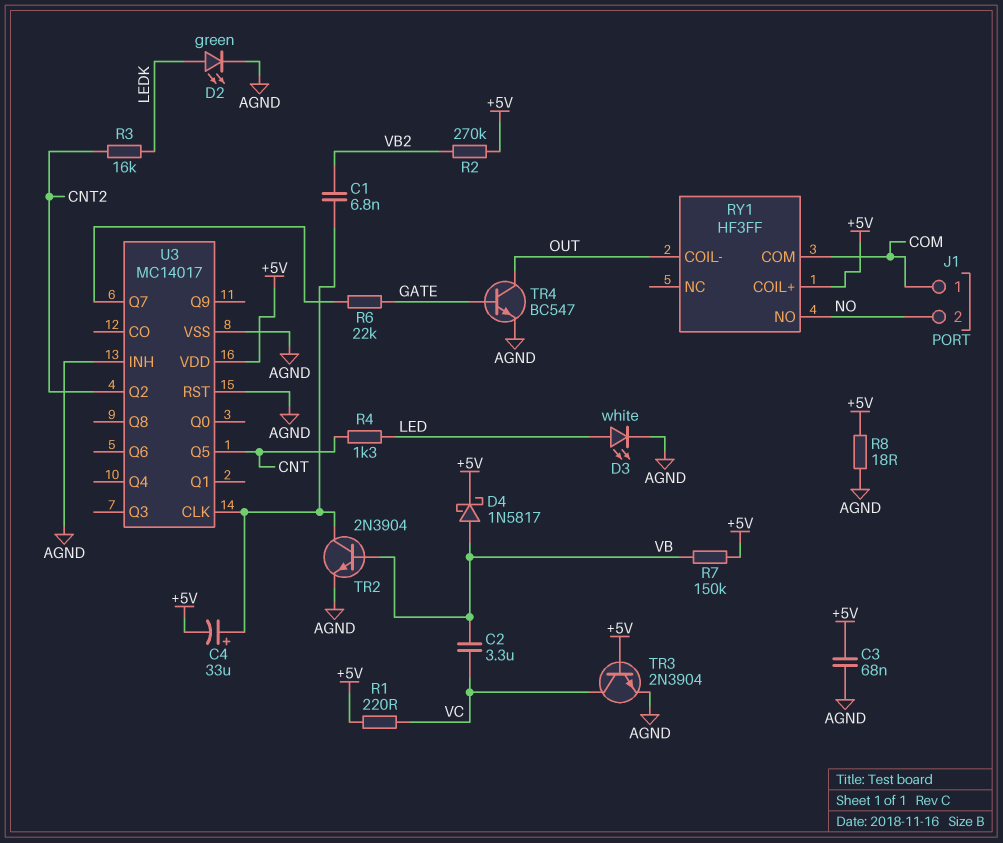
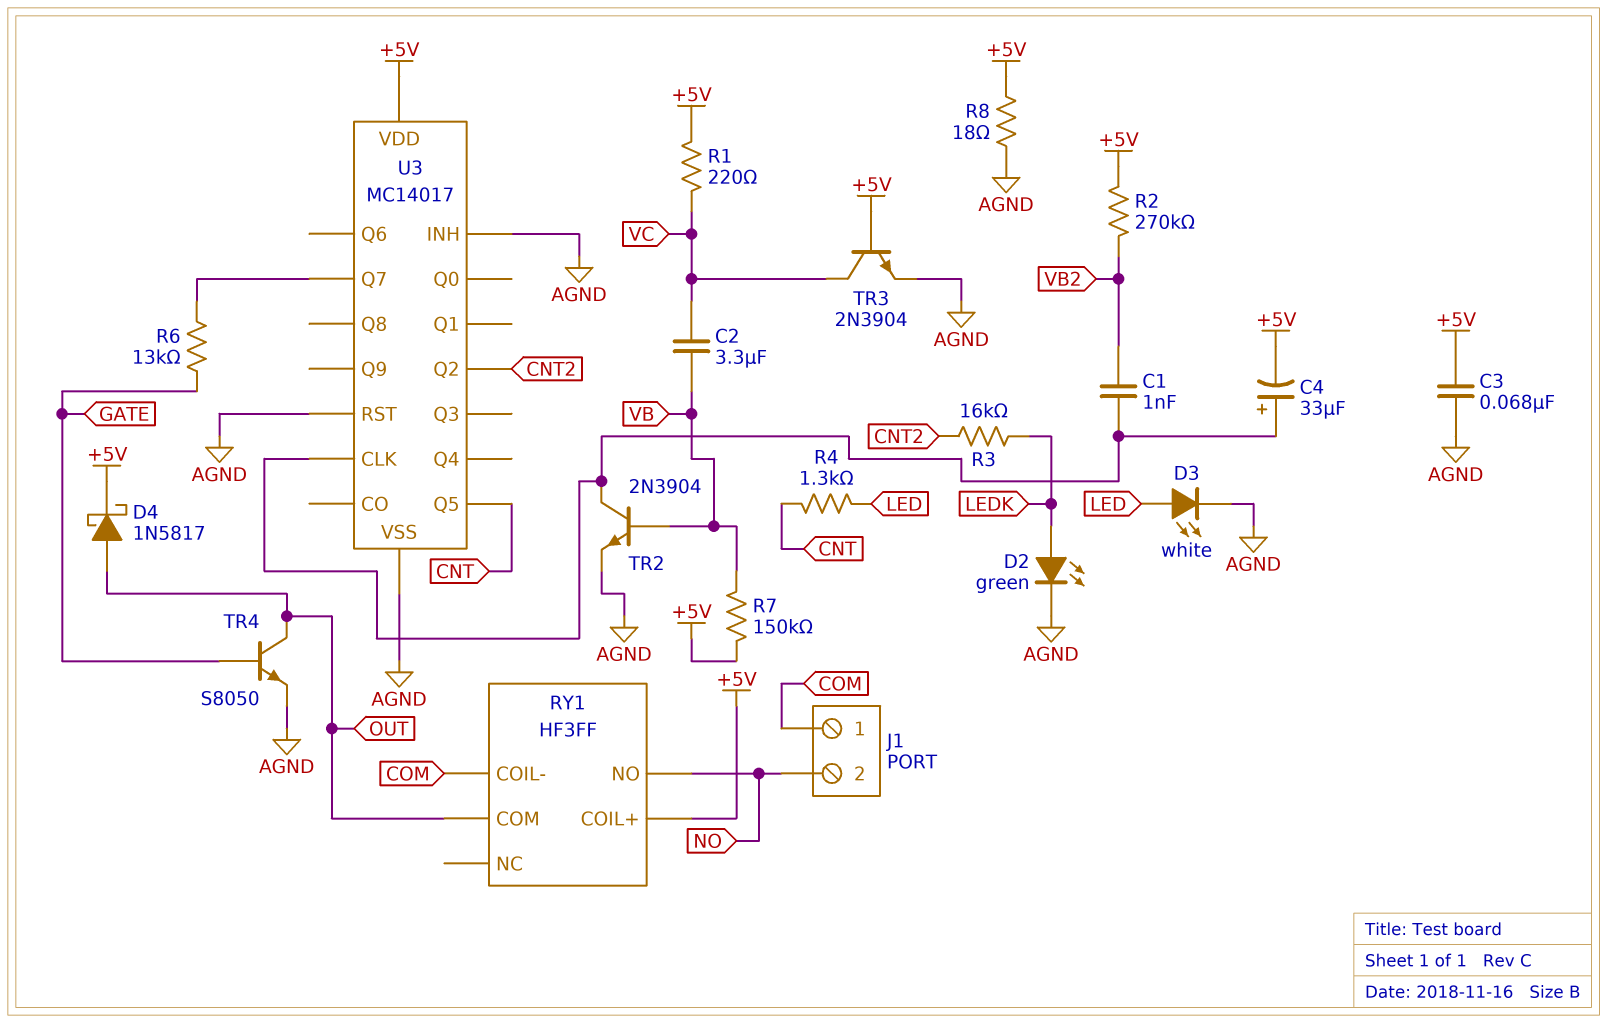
C1: 6.8nF (U3/CLK, VB2) -> 1nF (U3/CLK, VB2)
D4: schottky 1N5817 (A VB, K +5V) -> schottky 1N5817 (A OUT, K +5V)
R6: 22k (GATE, U3/Q7) -> 13k (GATE, U3/Q7)
RY1 pin COIL-: OUT -> COM
RY1 pin COM: COM -> OUT
TR4: NPN BC547 (B GATE, C OUT, E AGND) -> NPN S8050 (B GATE, C OUT, E AGND)

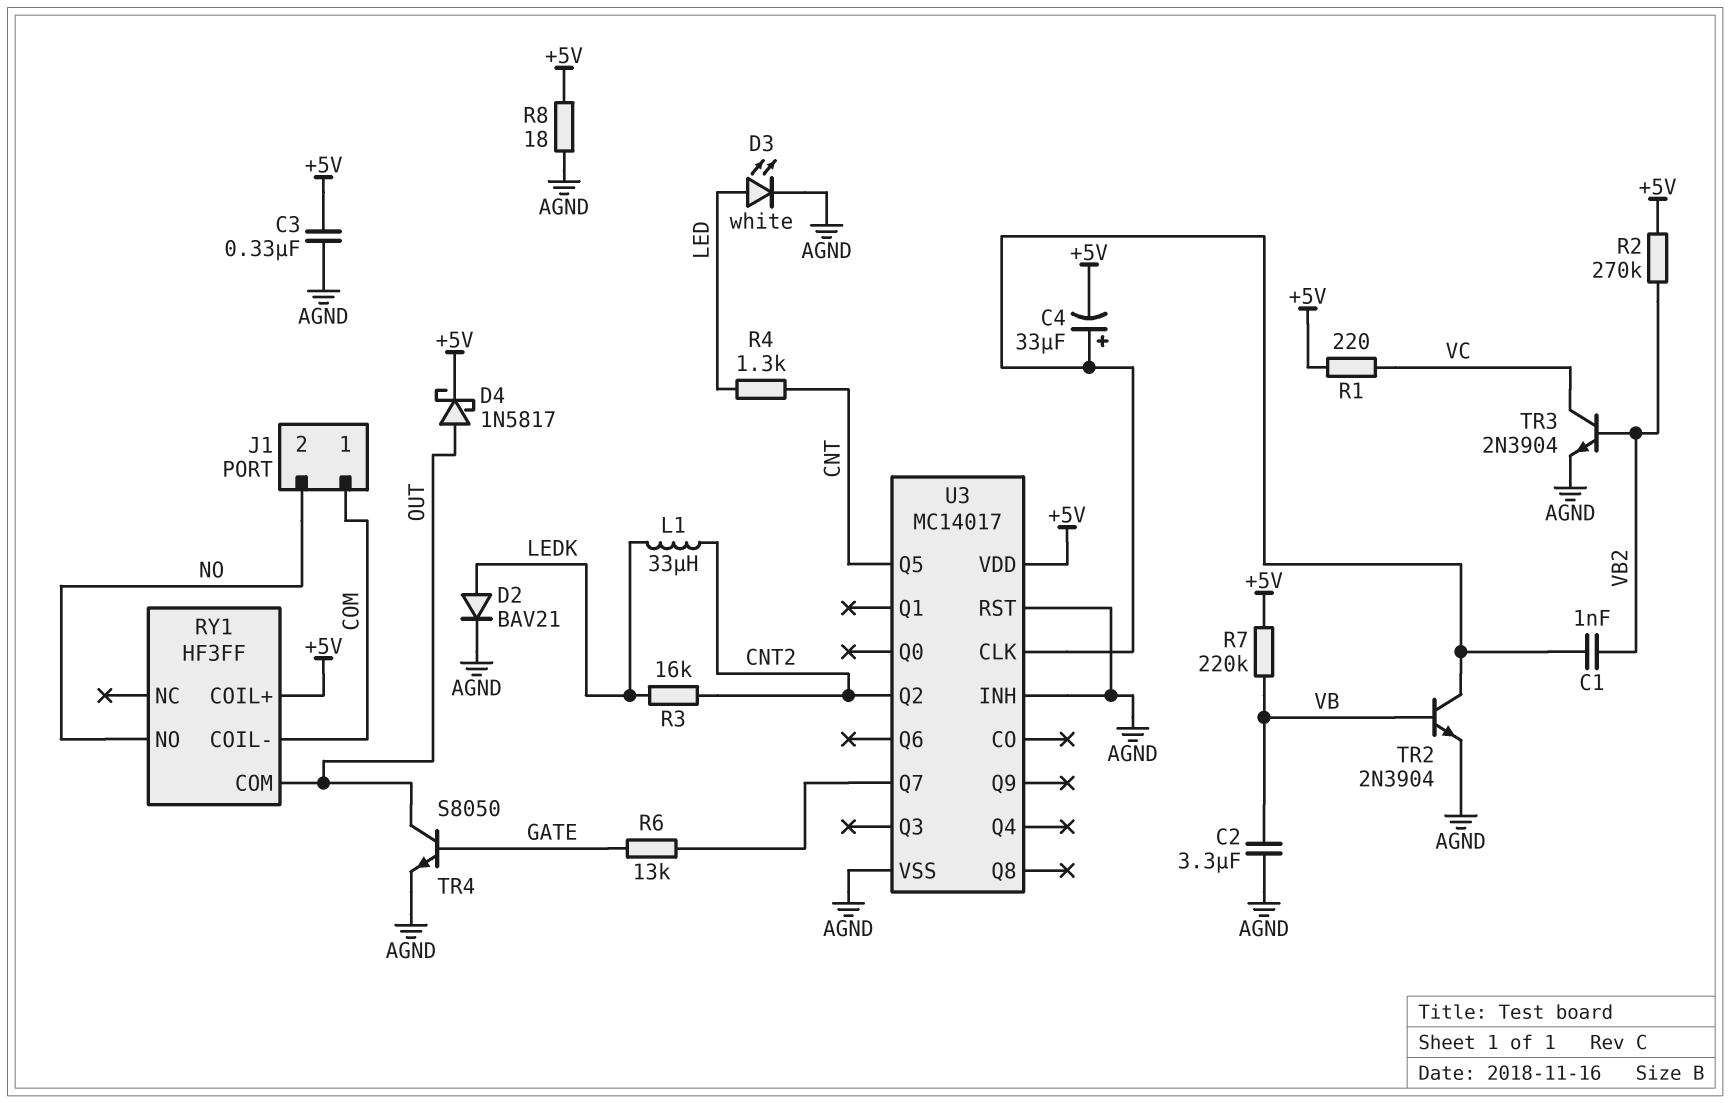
C2: 3.3uF (VB, VC) -> 3.3uF (AGND, VB)
C3: 68nF (+5V, AGND) -> 330nF (+5V, AGND)
D2: LED green (A LEDK, K AGND) -> diode BAV21 (A LEDK, K AGND)
L1: none -> 33uH (CNT2, LEDK)
R7: 150k (+5V, VB) -> 220k (+5V, VB)
TR3: NPN 2N3904 (B +5V, C VC, E AGND) -> NPN 2N3904 (B VB2, C VC, E AGND)

